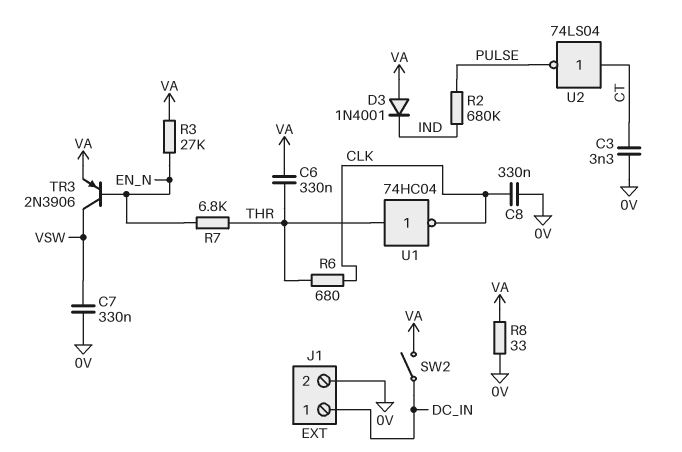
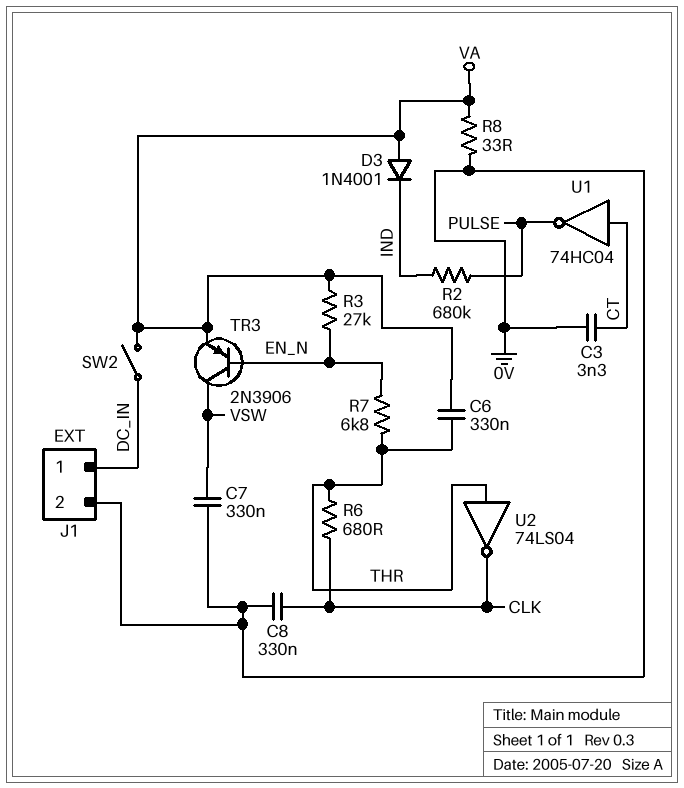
U1: NOT 74HC04 (in THR, out CLK) -> NOT 74HC04 (in CT, out PULSE)
U2: NOT 74LS04 (in CT, out PULSE) -> NOT 74LS04 (in THR, out CLK)

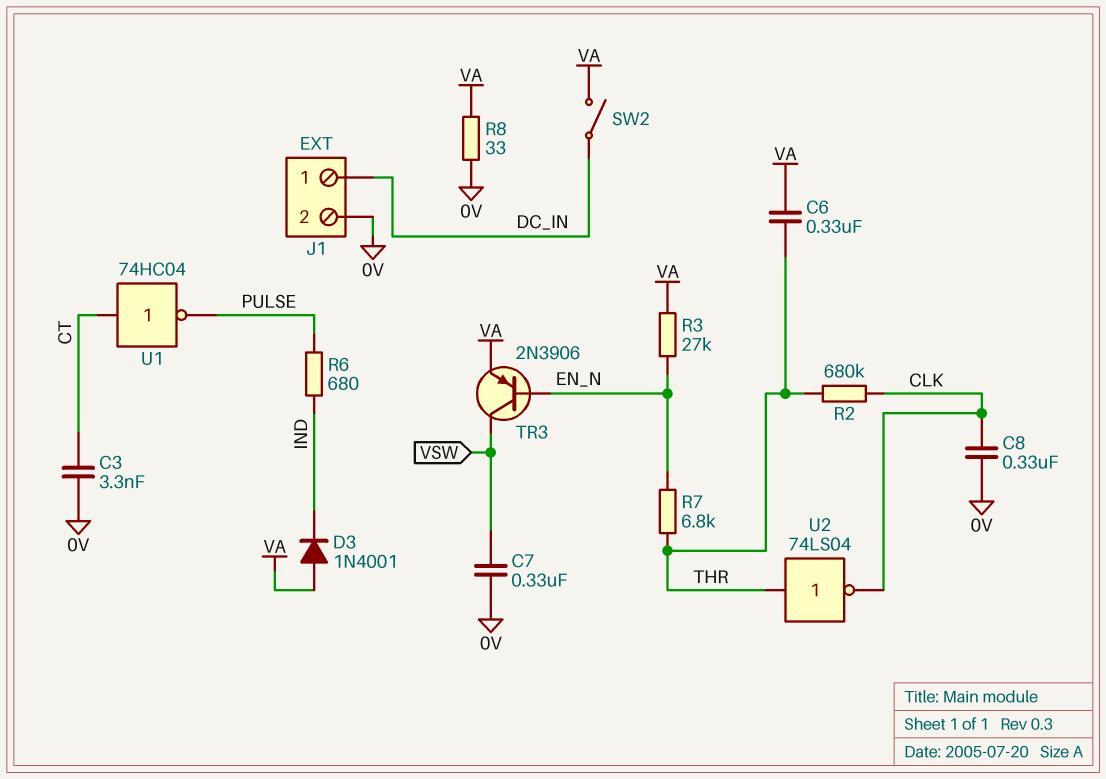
R2: 680k (IND, PULSE) -> 680k (CLK, THR)
R6: 680 (CLK, THR) -> 680 (IND, PULSE)

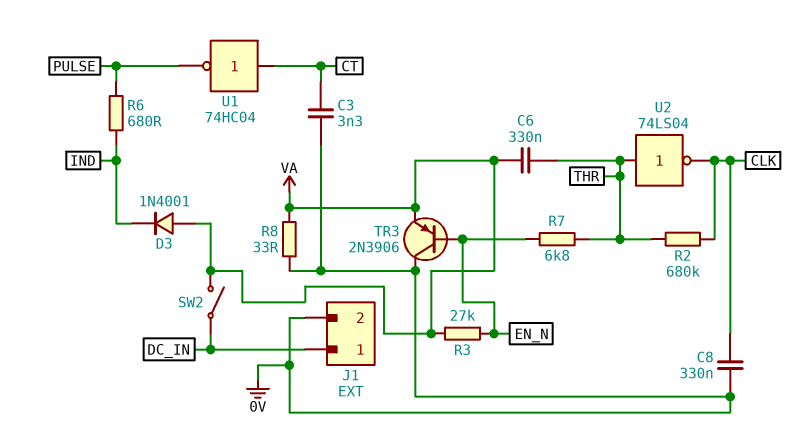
C7: 330nF (0V, VSW) -> none
TR3: PNP 2N3906 (B EN_N, C VSW, E VA) -> PNP 2N3906 (B EN_N, C 0V, E VA)

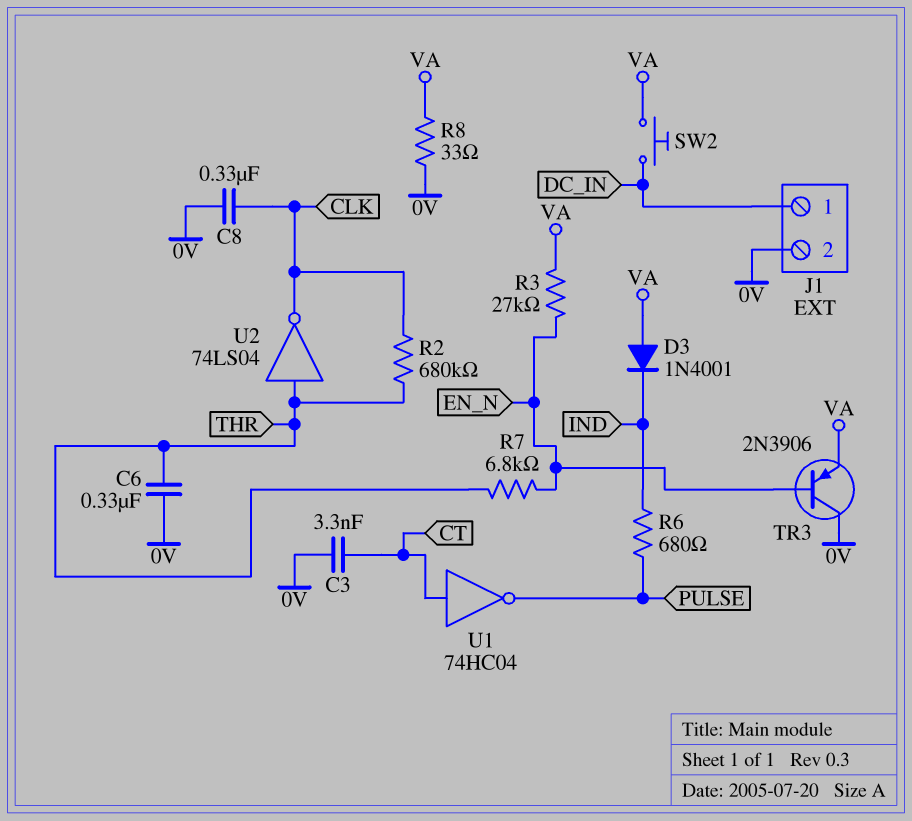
C6: 330nF (THR, VA) -> 330nF (0V, THR)
SW2: switch (DC_IN, VA) -> button (DC_IN, VA)

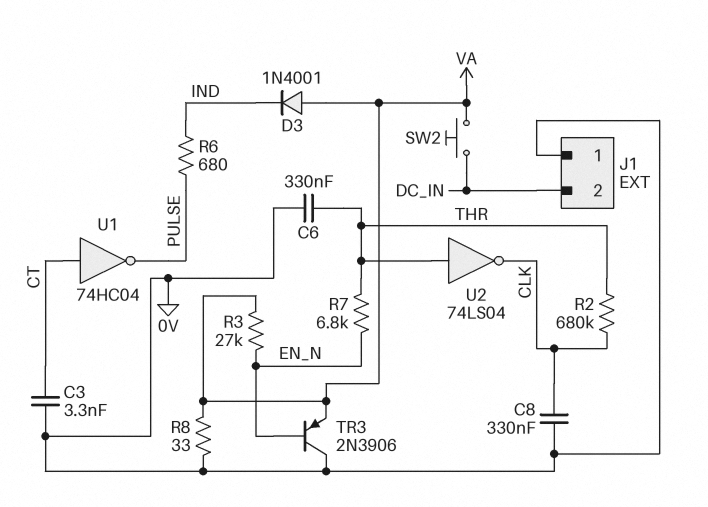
J1 pin 1: DC_IN -> 0V
J1 pin 2: 0V -> DC_IN

